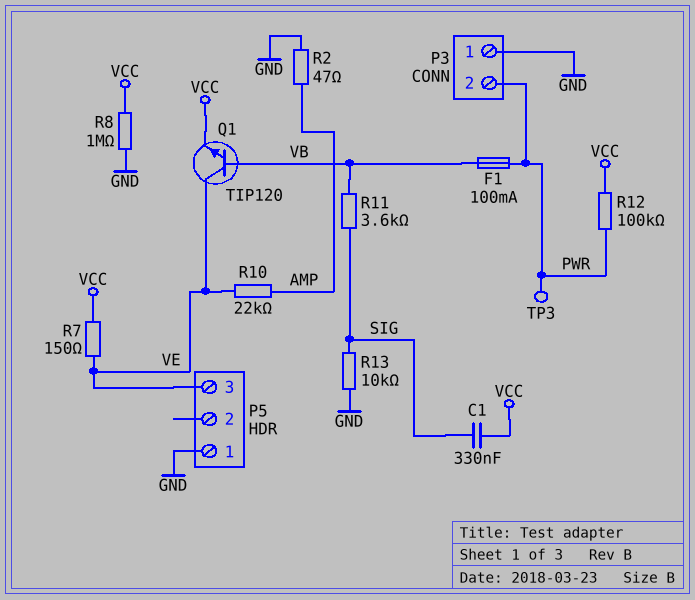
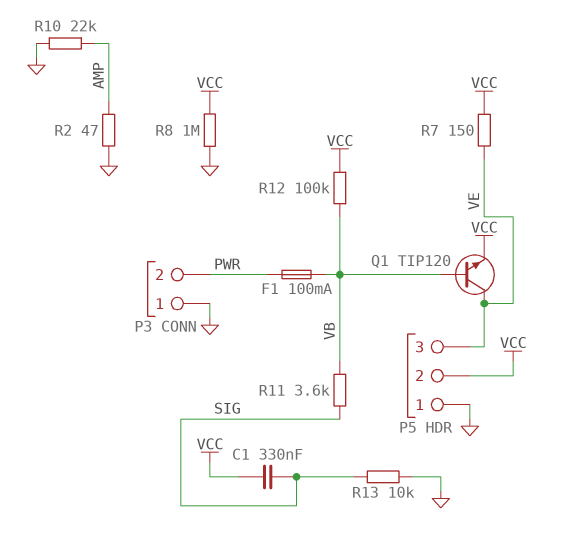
P5 pin 2: none -> VCC
R10: 22k (AMP, VE) -> 22k (AMP, GND)
R12: 100k (PWR, VCC) -> 100k (VB, VCC)
TP3: test point (PWR) -> none

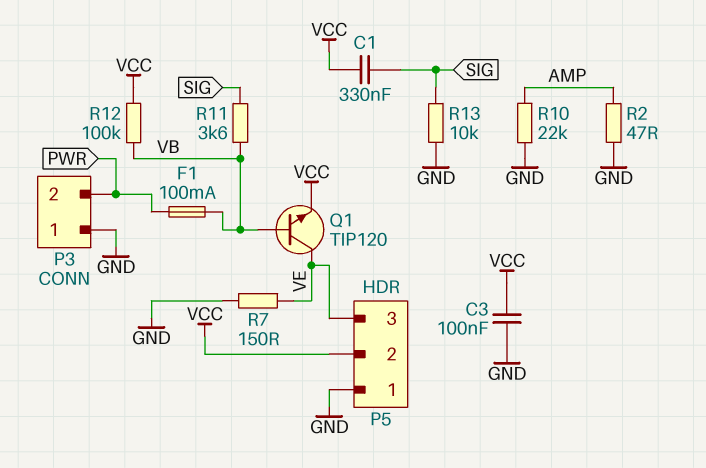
C3: none -> 100nF (GND, VCC)
R7: 150 (VCC, VE) -> 150 (GND, VE)
R8: 1M (GND, VCC) -> none

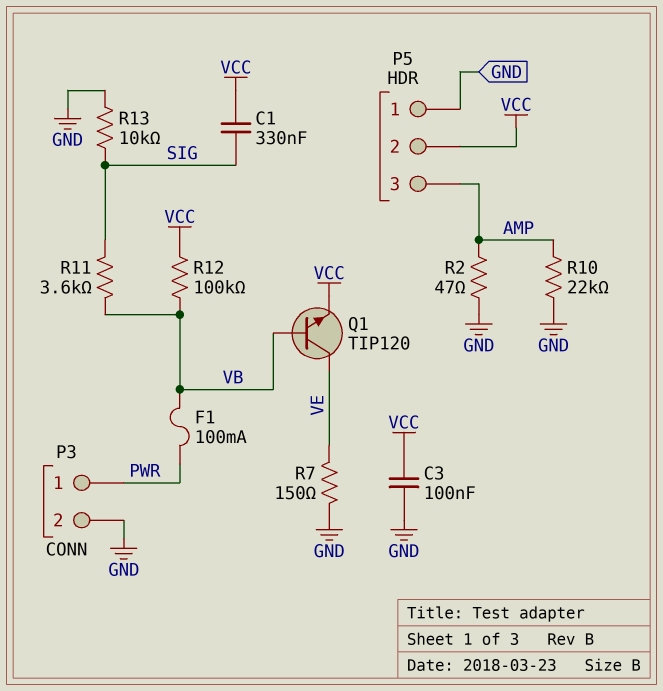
P3 pin 1: GND -> PWR
P3 pin 2: PWR -> GND
P5 pin 3: VE -> AMP

